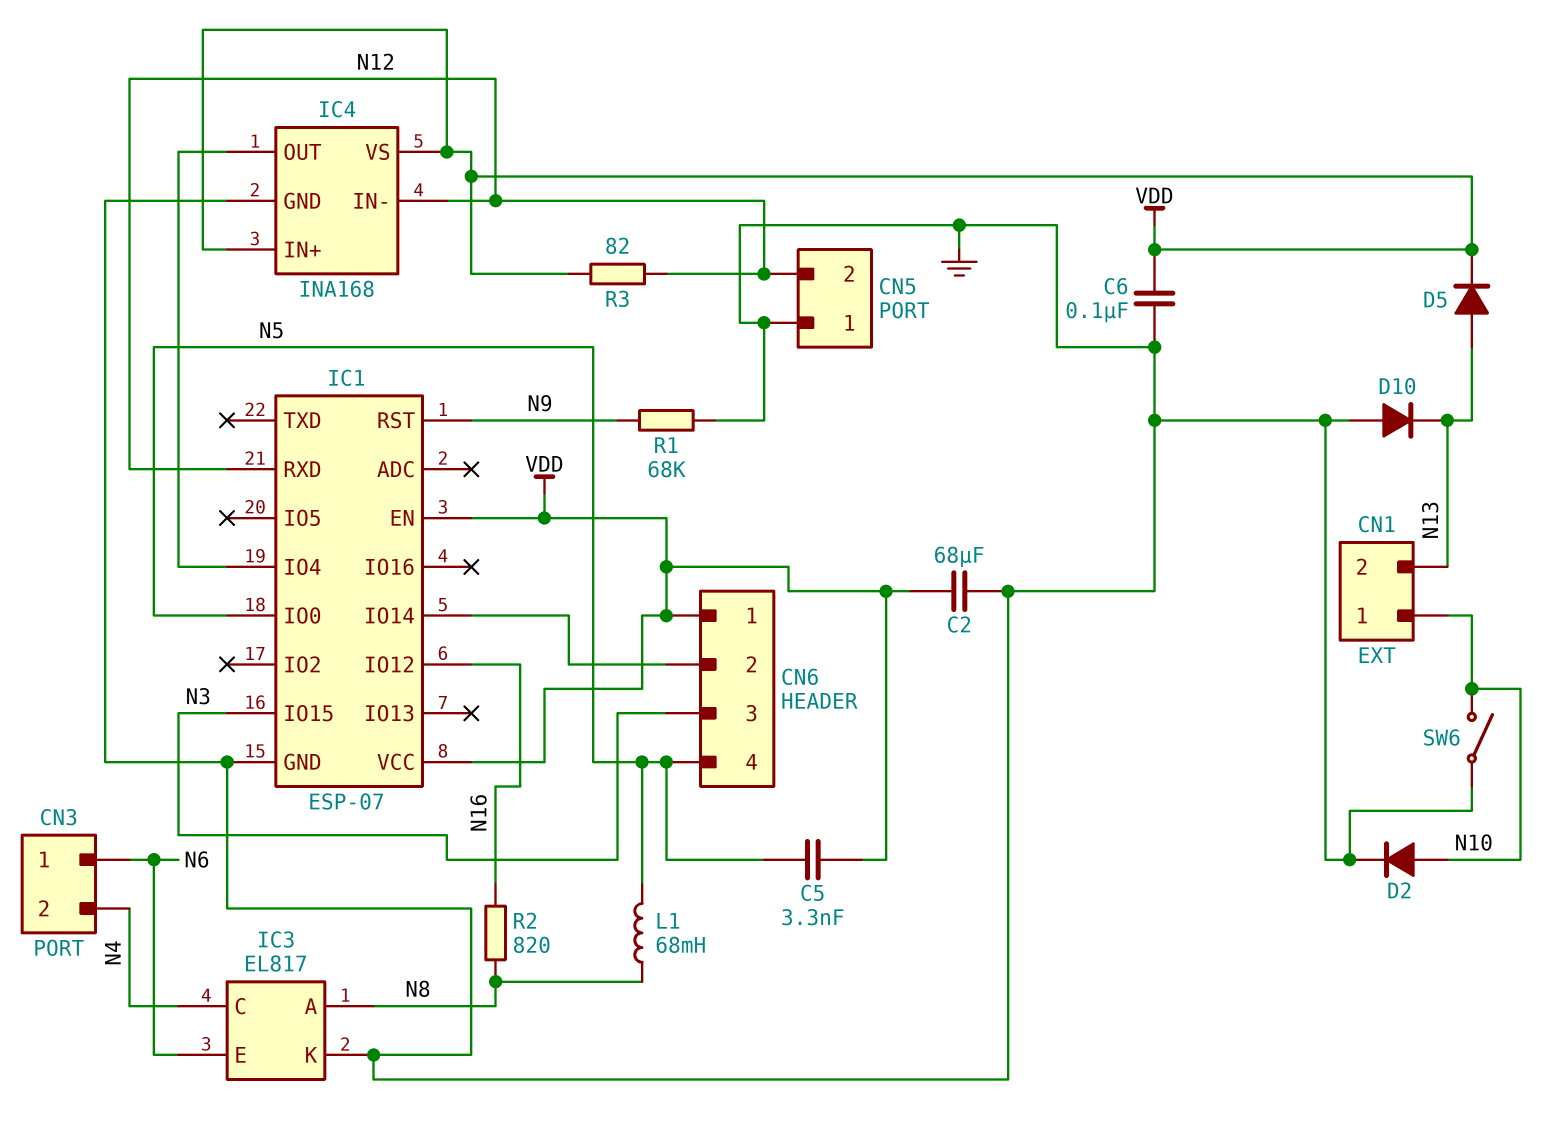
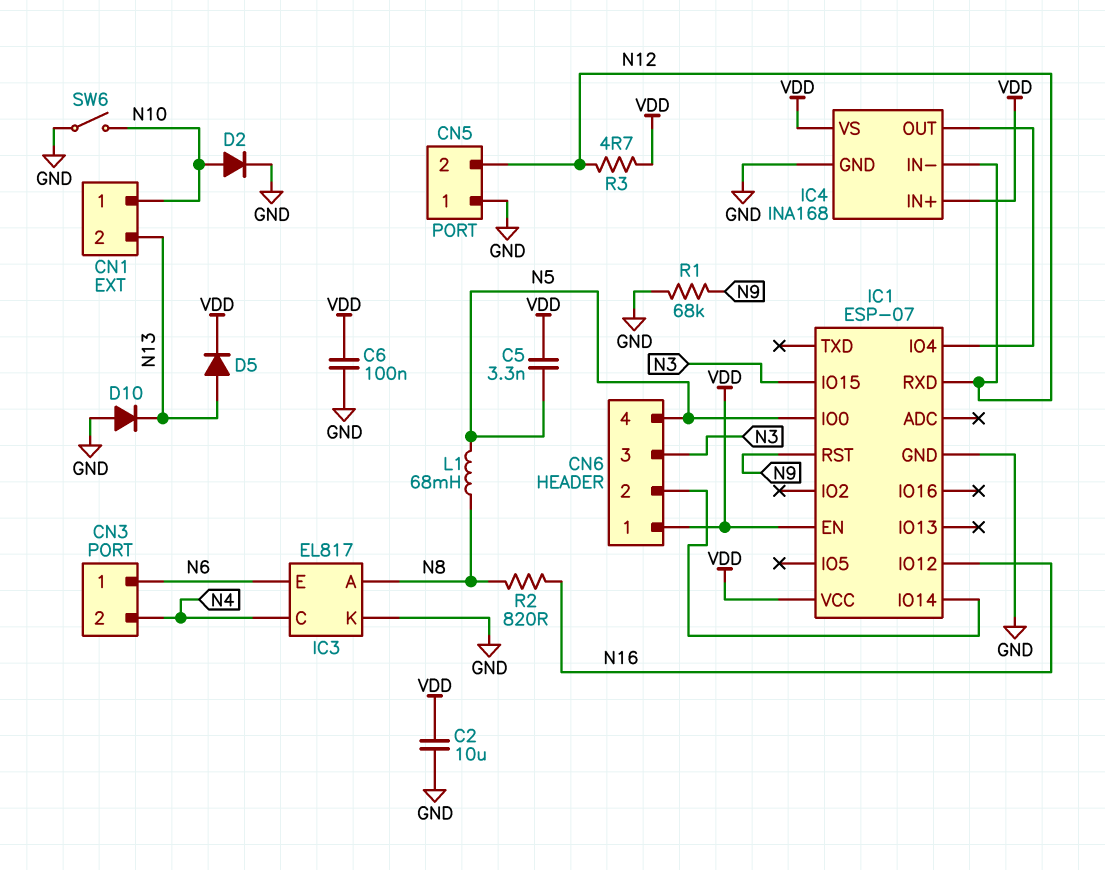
C2: 68uF (GND, VDD) -> 10uF (GND, VDD)
R3: 82 (N12, VDD) -> 4.7 (N12, VDD)

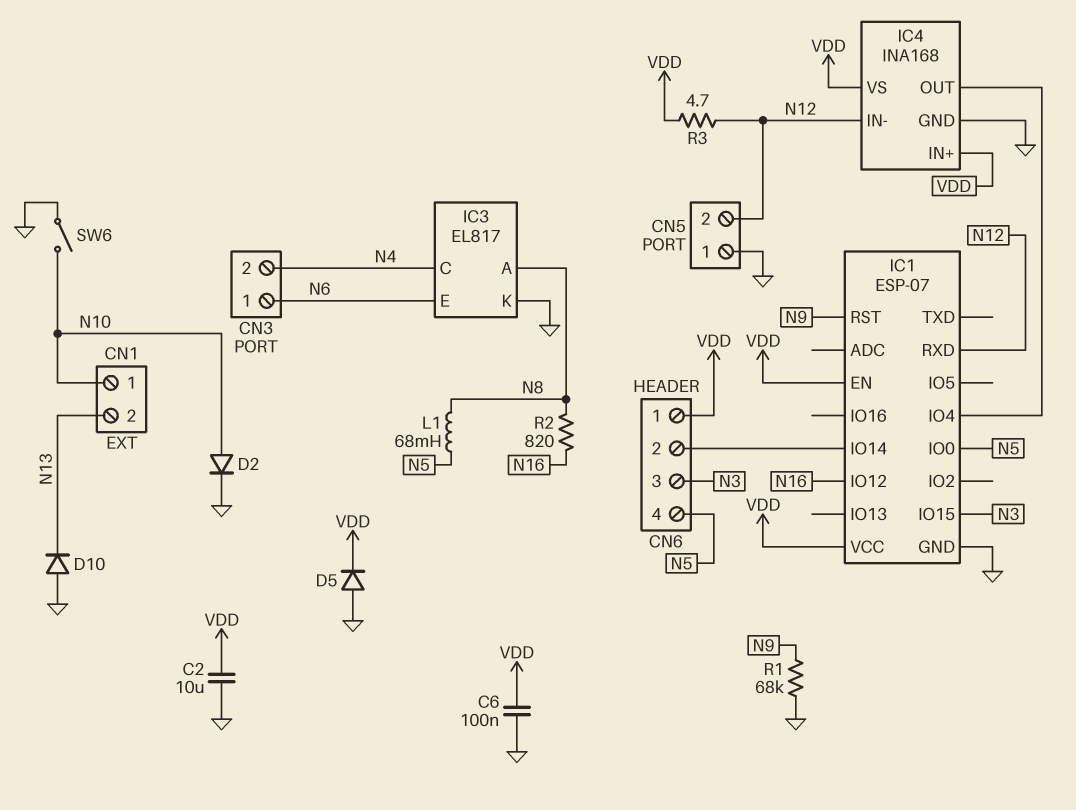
C5: 3.3nF (N5, VDD) -> none
D5: diode (A N13, K VDD) -> diode (A GND, K VDD)

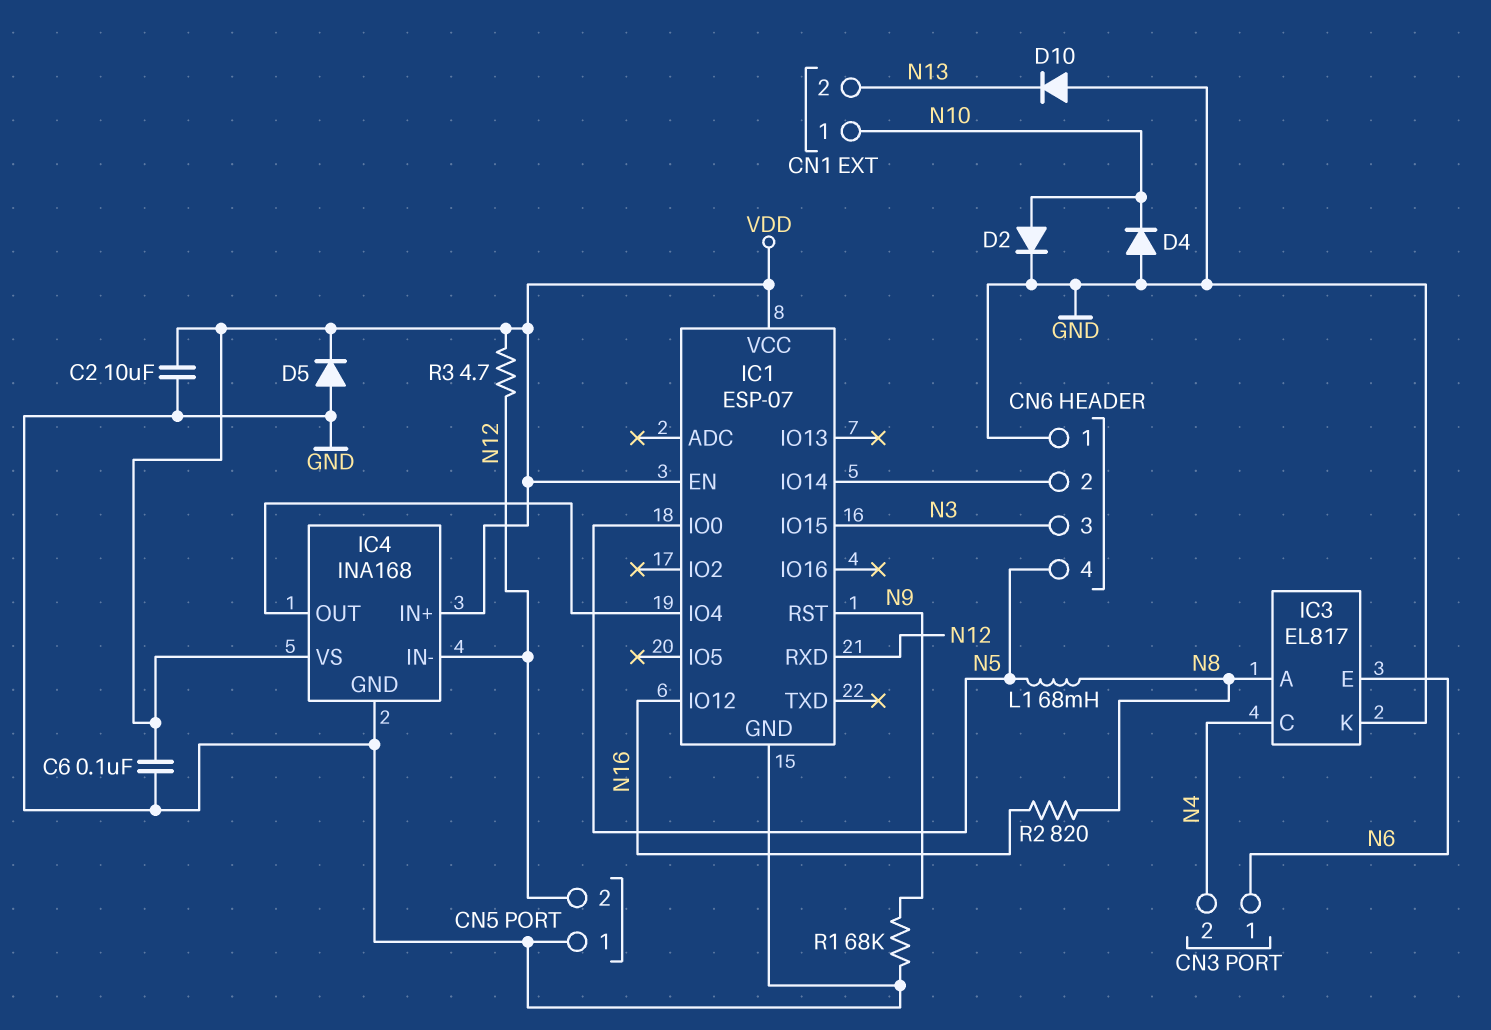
CN6 pin 1: VDD -> GND
D4: none -> diode (A GND, K N10)
SW6: switch (GND, N10) -> none

